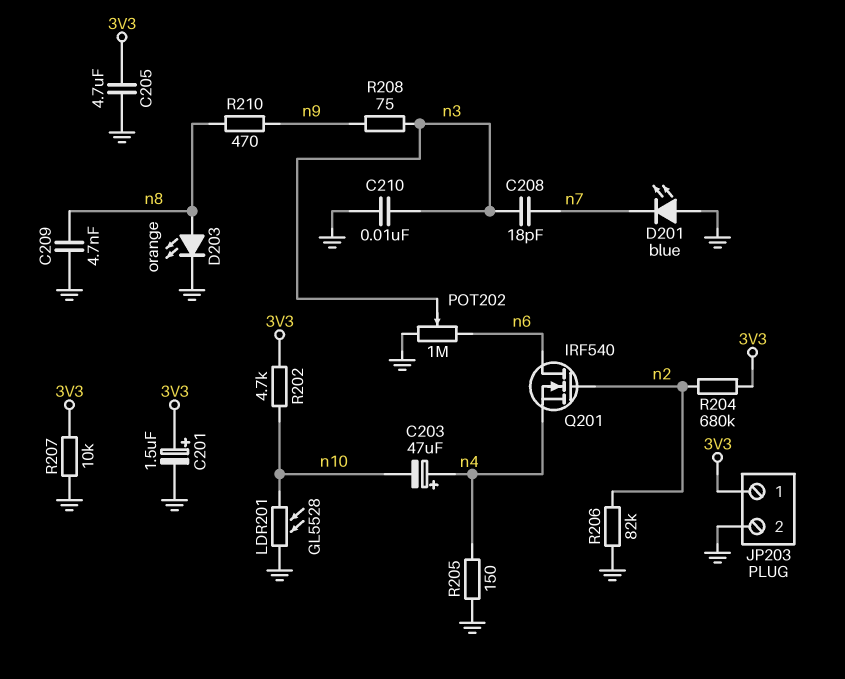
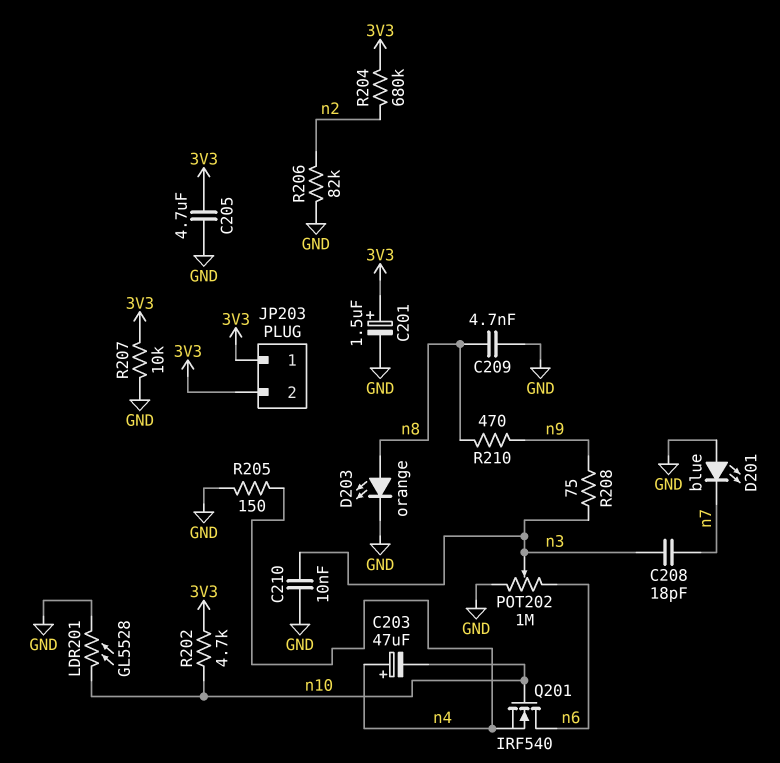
JP203 pin 2: GND -> 3V3
Q201: NMOS IRF540 (G n2, D n6, S n4) -> NMOS IRF540 (G n10, D n6, S n4)

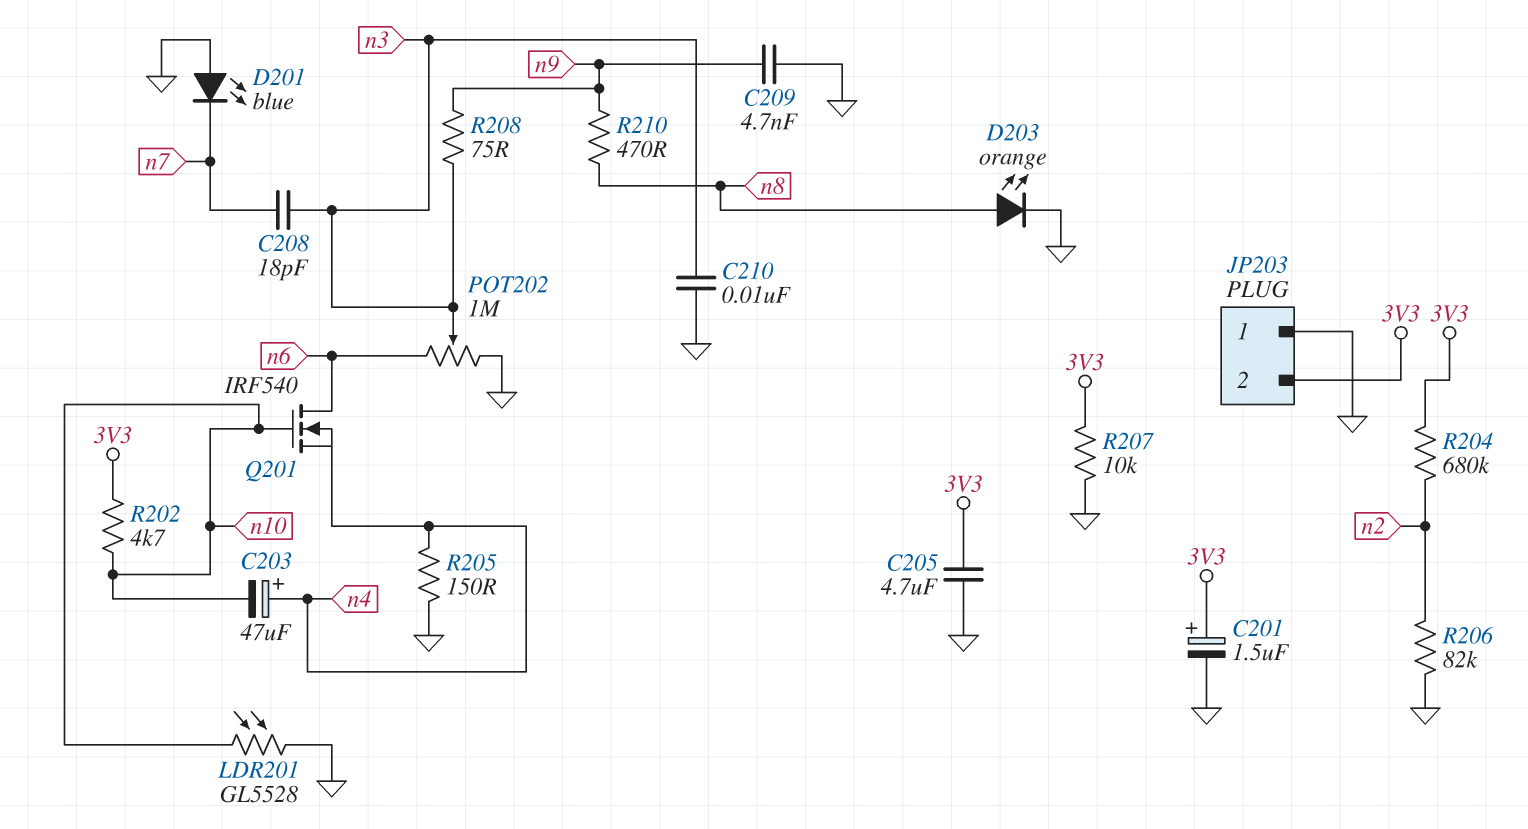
C209: 4.7nF (GND, n8) -> 4.7nF (GND, n9)
JP203 pin 1: 3V3 -> GND

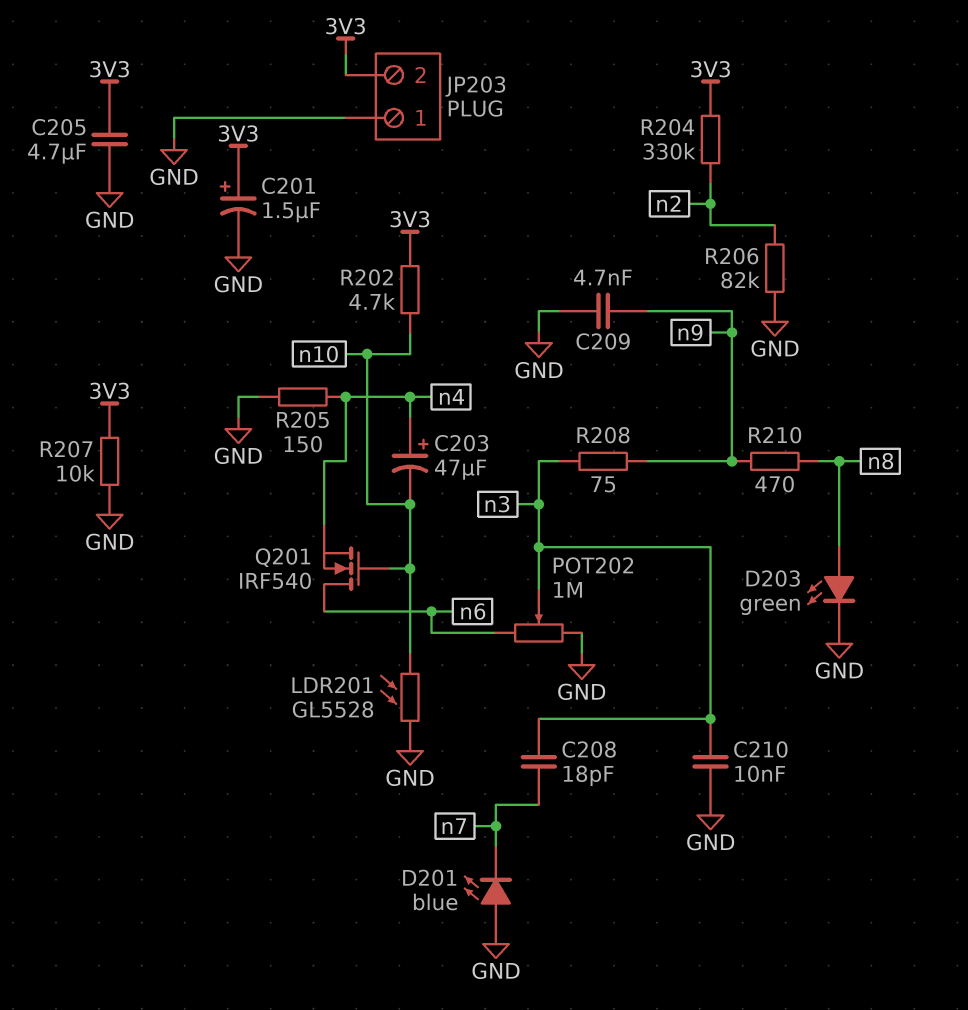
D203: LED orange (A n8, K GND) -> LED green (A n8, K GND)
R204: 680k (3V3, n2) -> 330k (3V3, n2)

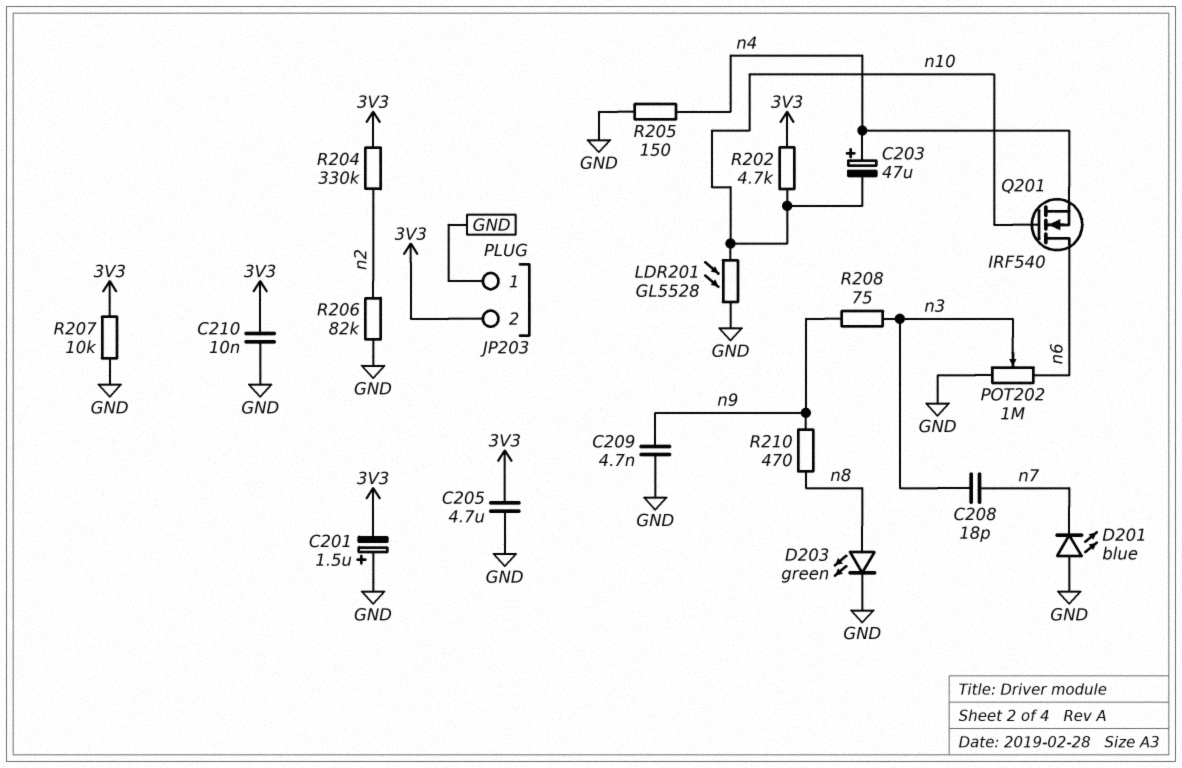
C201: 1.5uF (plus 3V3, minus GND) -> 1.5uF (plus GND, minus 3V3)
C210: 10nF (GND, n3) -> 10nF (3V3, GND)

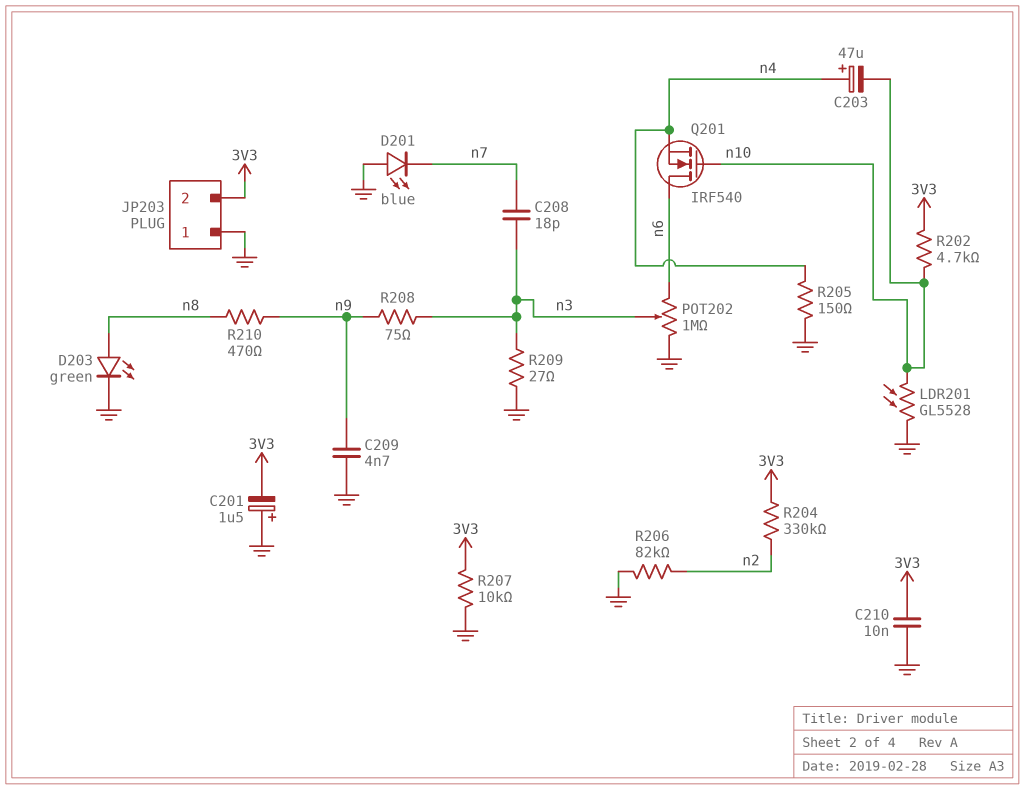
C205: 4.7uF (3V3, GND) -> none
R209: none -> 27 (GND, n3)

